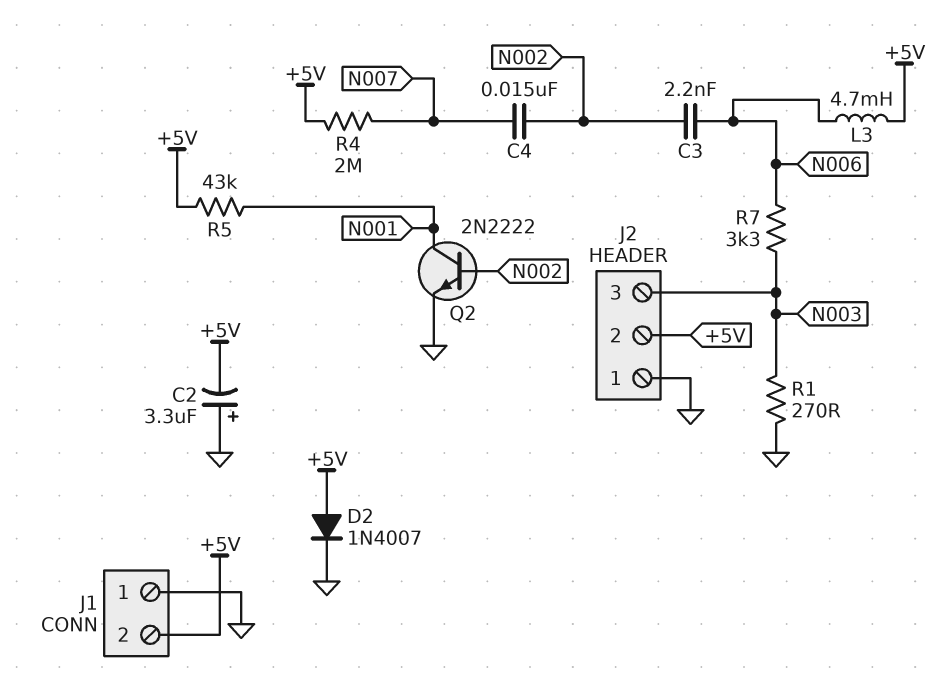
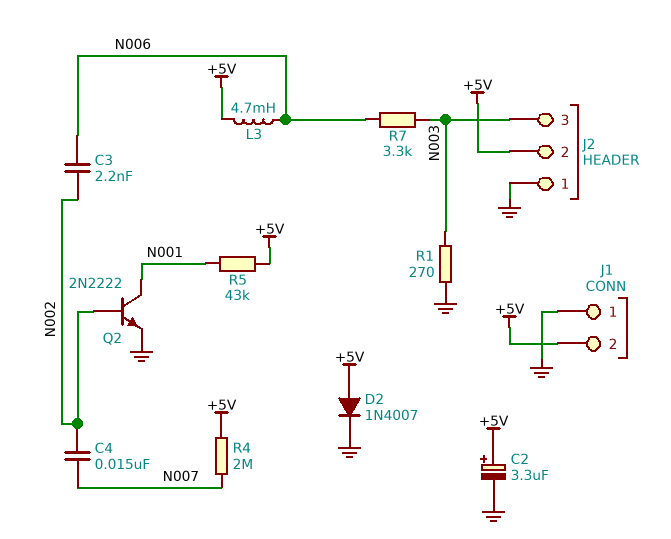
C2: 3.3uF (plus GND, minus +5V) -> 3.3uF (plus +5V, minus GND)

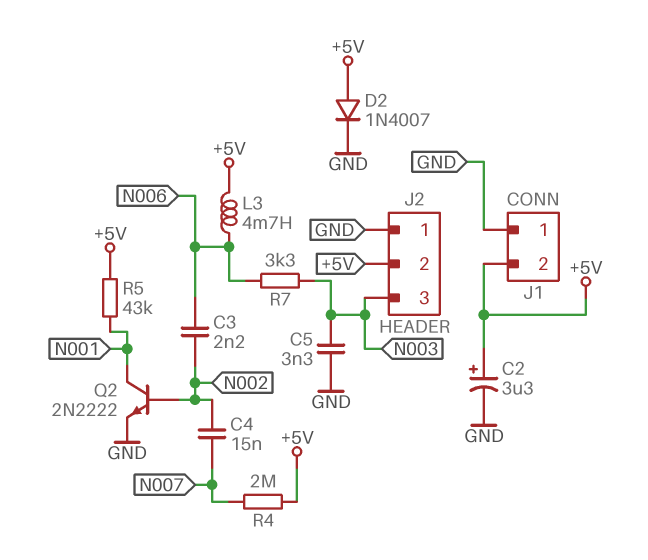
C5: none -> 3.3nF (GND, N003)
R1: 270 (GND, N003) -> none

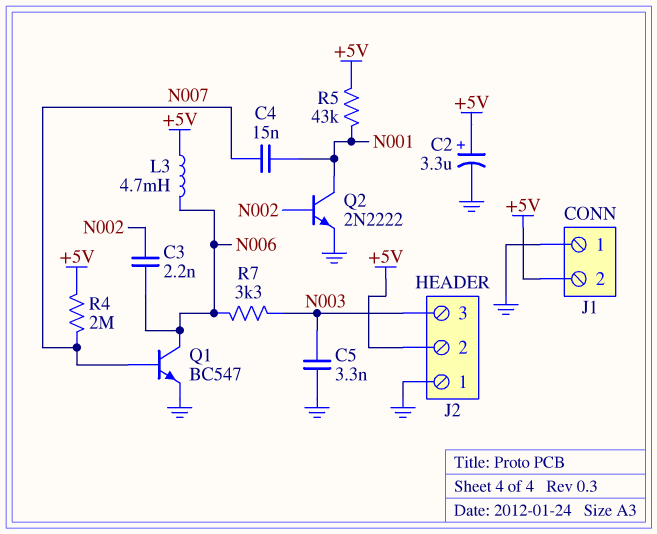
C4: 15nF (N002, N007) -> 15nF (N001, N007)
D2: diode 1N4007 (A +5V, K GND) -> none
Q1: none -> NPN BC547 (B N007, C N006, E GND)

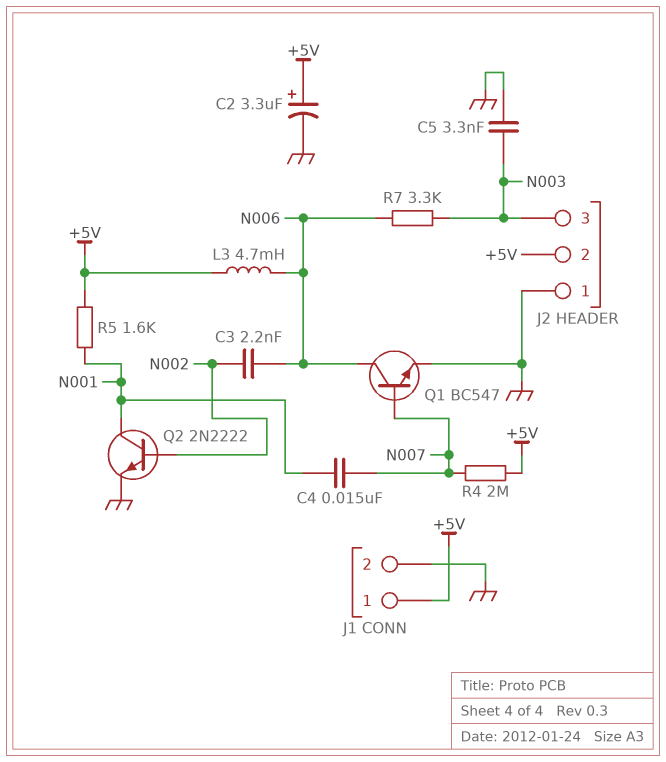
J1 pin 1: GND -> +5V
J1 pin 2: +5V -> GND
R5: 43k (+5V, N001) -> 1.6k (+5V, N001)

